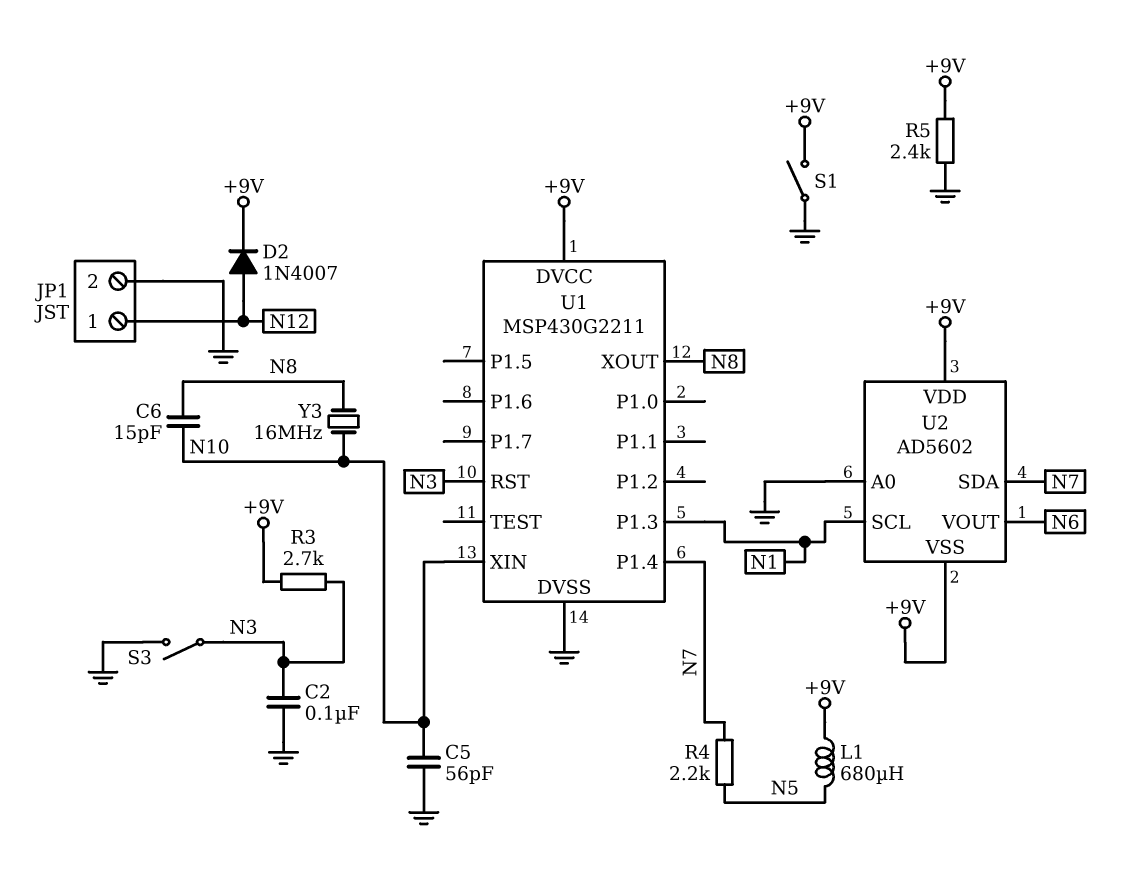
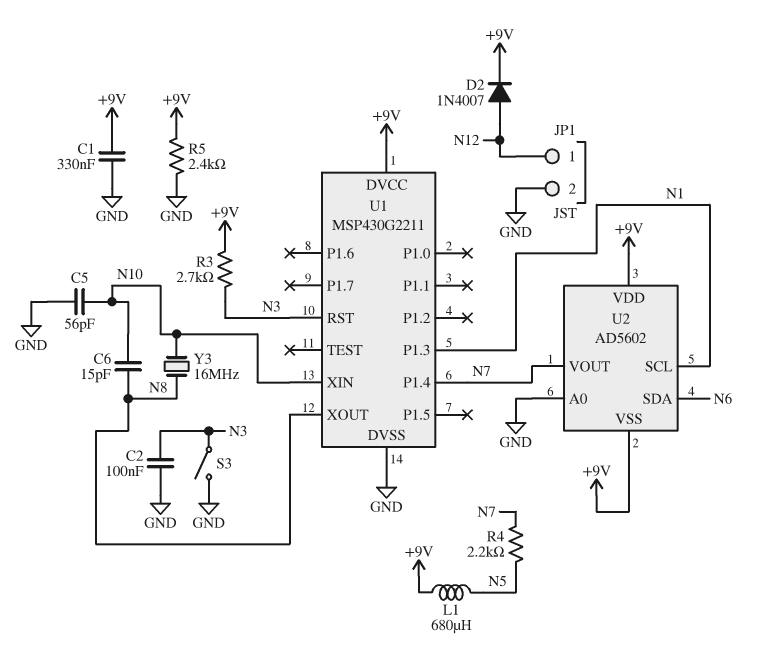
C1: none -> 330nF (+9V, GND)
S1: switch (+9V, GND) -> none
U2 pin SDA: N7 -> N6
U2 pin VOUT: N6 -> N7

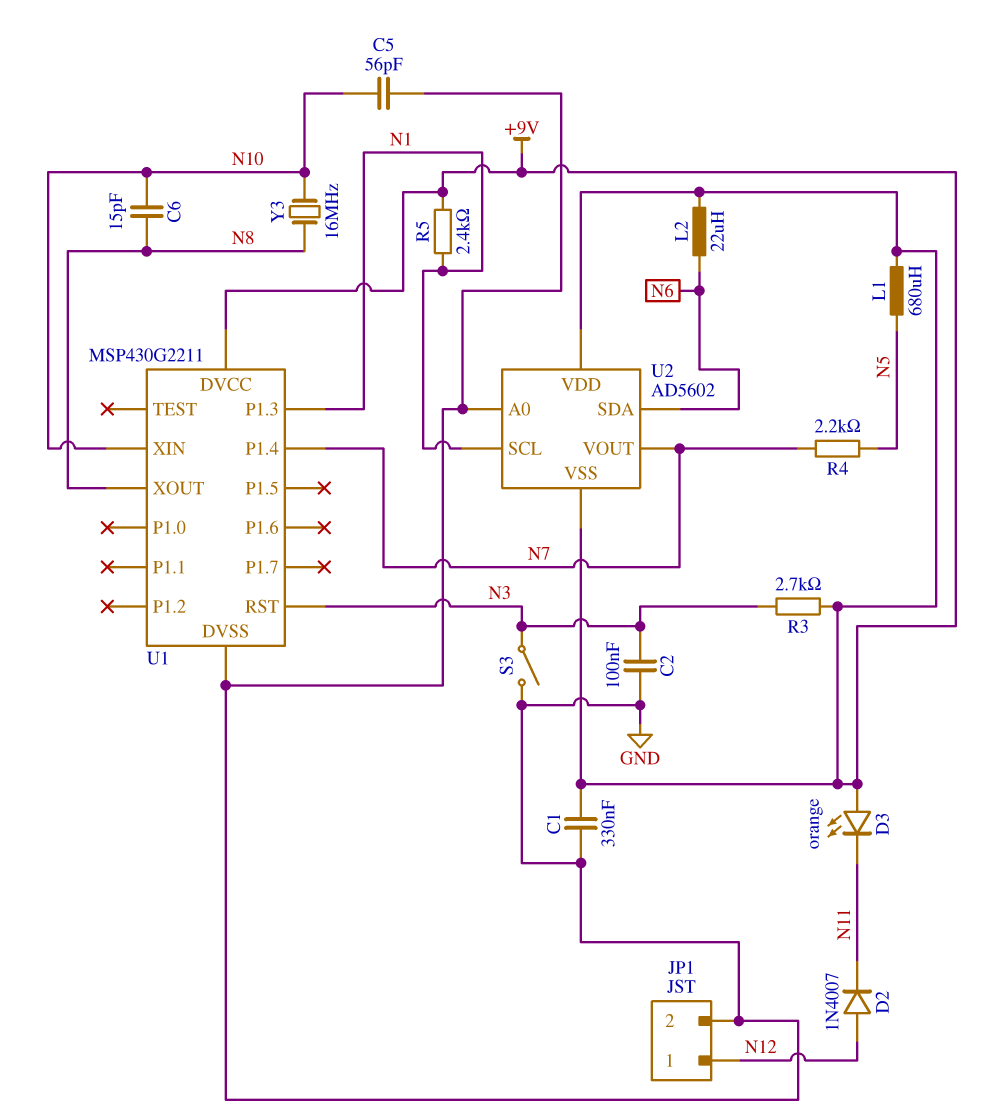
D2: diode 1N4007 (A N12, K +9V) -> diode 1N4007 (A N12, K N11)
D3: none -> LED orange (A +9V, K N11)
L2: none -> 22uH (+9V, N6)
R5: 2.4k (+9V, GND) -> 2.4k (+9V, N1)

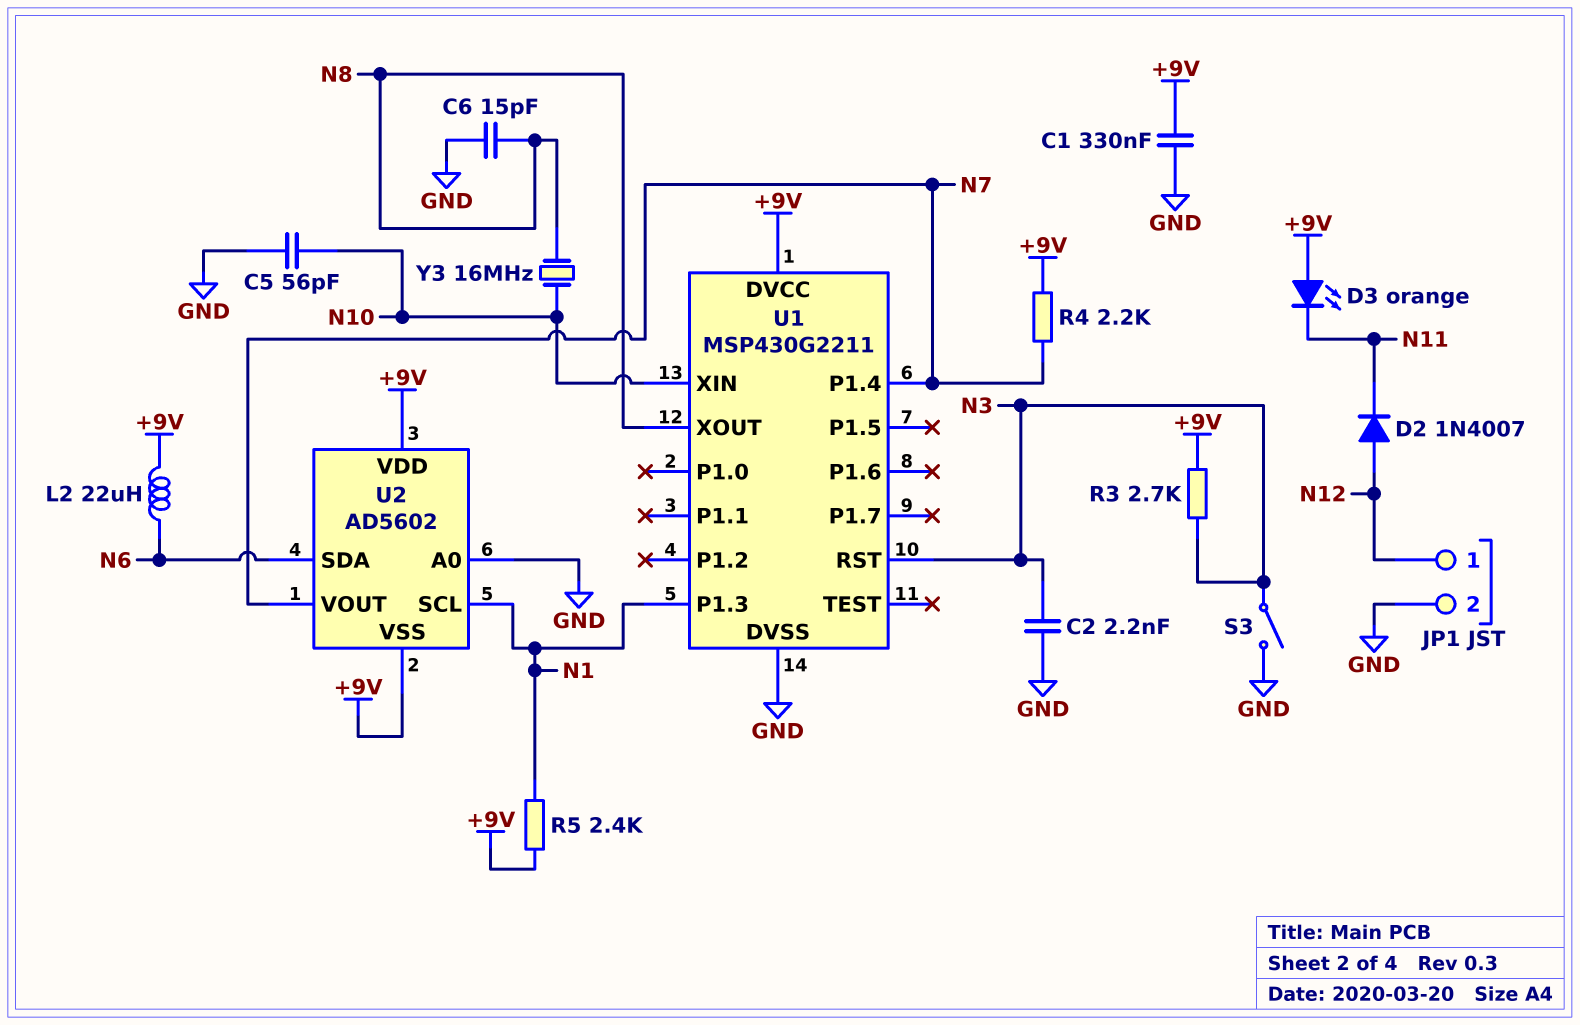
C2: 100nF (GND, N3) -> 2.2nF (GND, N3)
C6: 15pF (N8, N10) -> 15pF (GND, N8)
L1: 680uH (+9V, N5) -> none
R4: 2.2k (N5, N7) -> 2.2k (+9V, N7)

